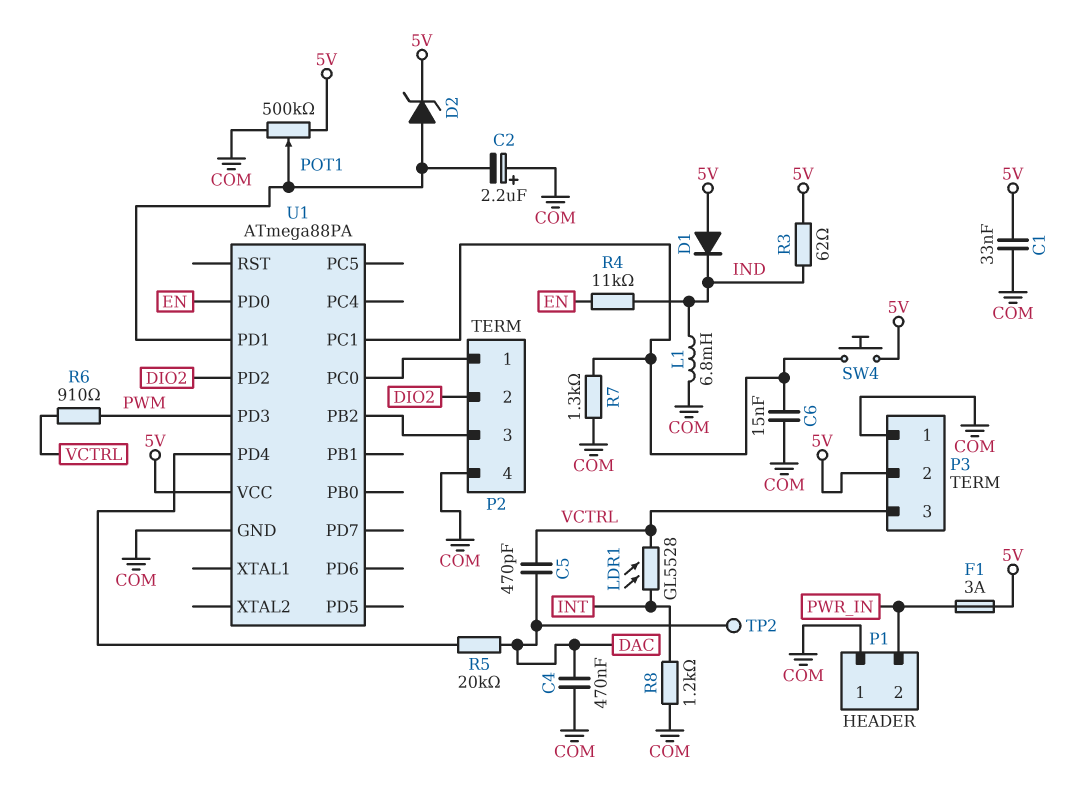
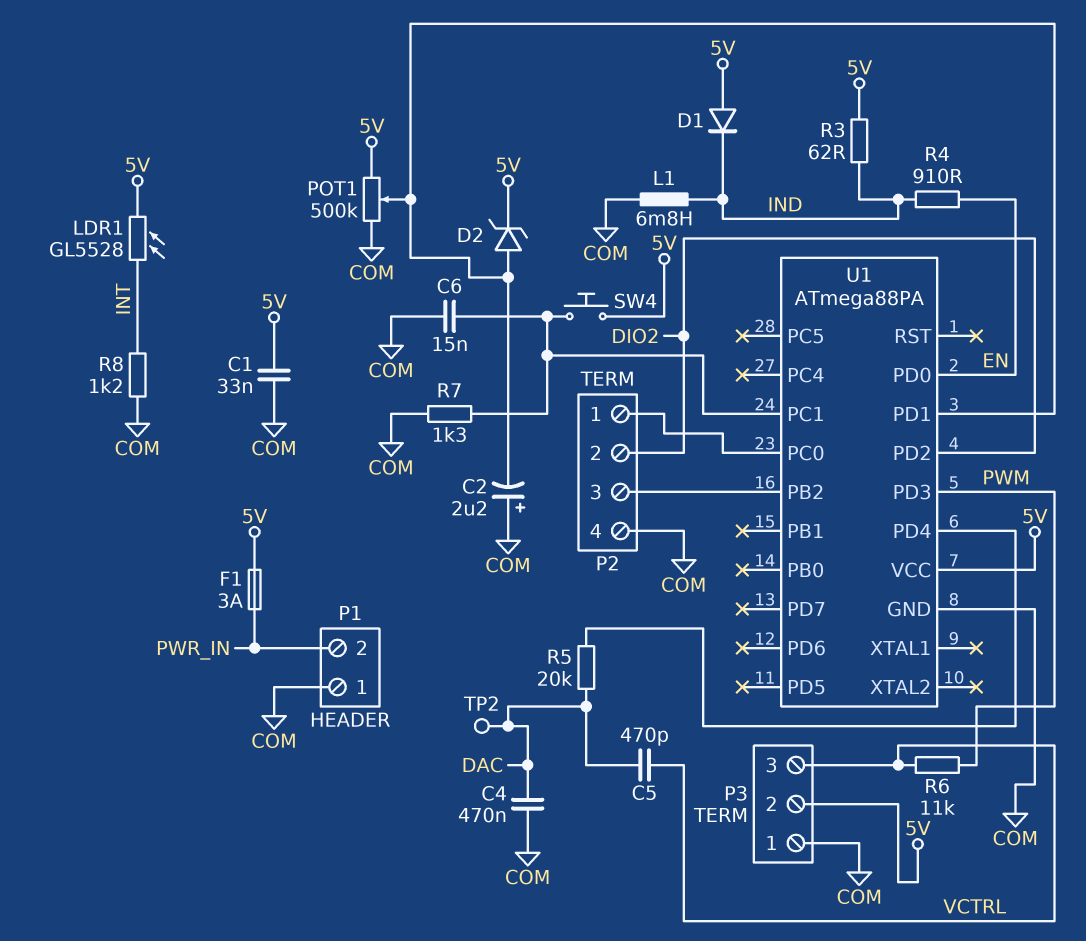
LDR1: GL5528 (INT, VCTRL) -> GL5528 (5V, INT)
R4: 11k (EN, IND) -> 910 (EN, IND)
R6: 910 (PWM, VCTRL) -> 11k (PWM, VCTRL)

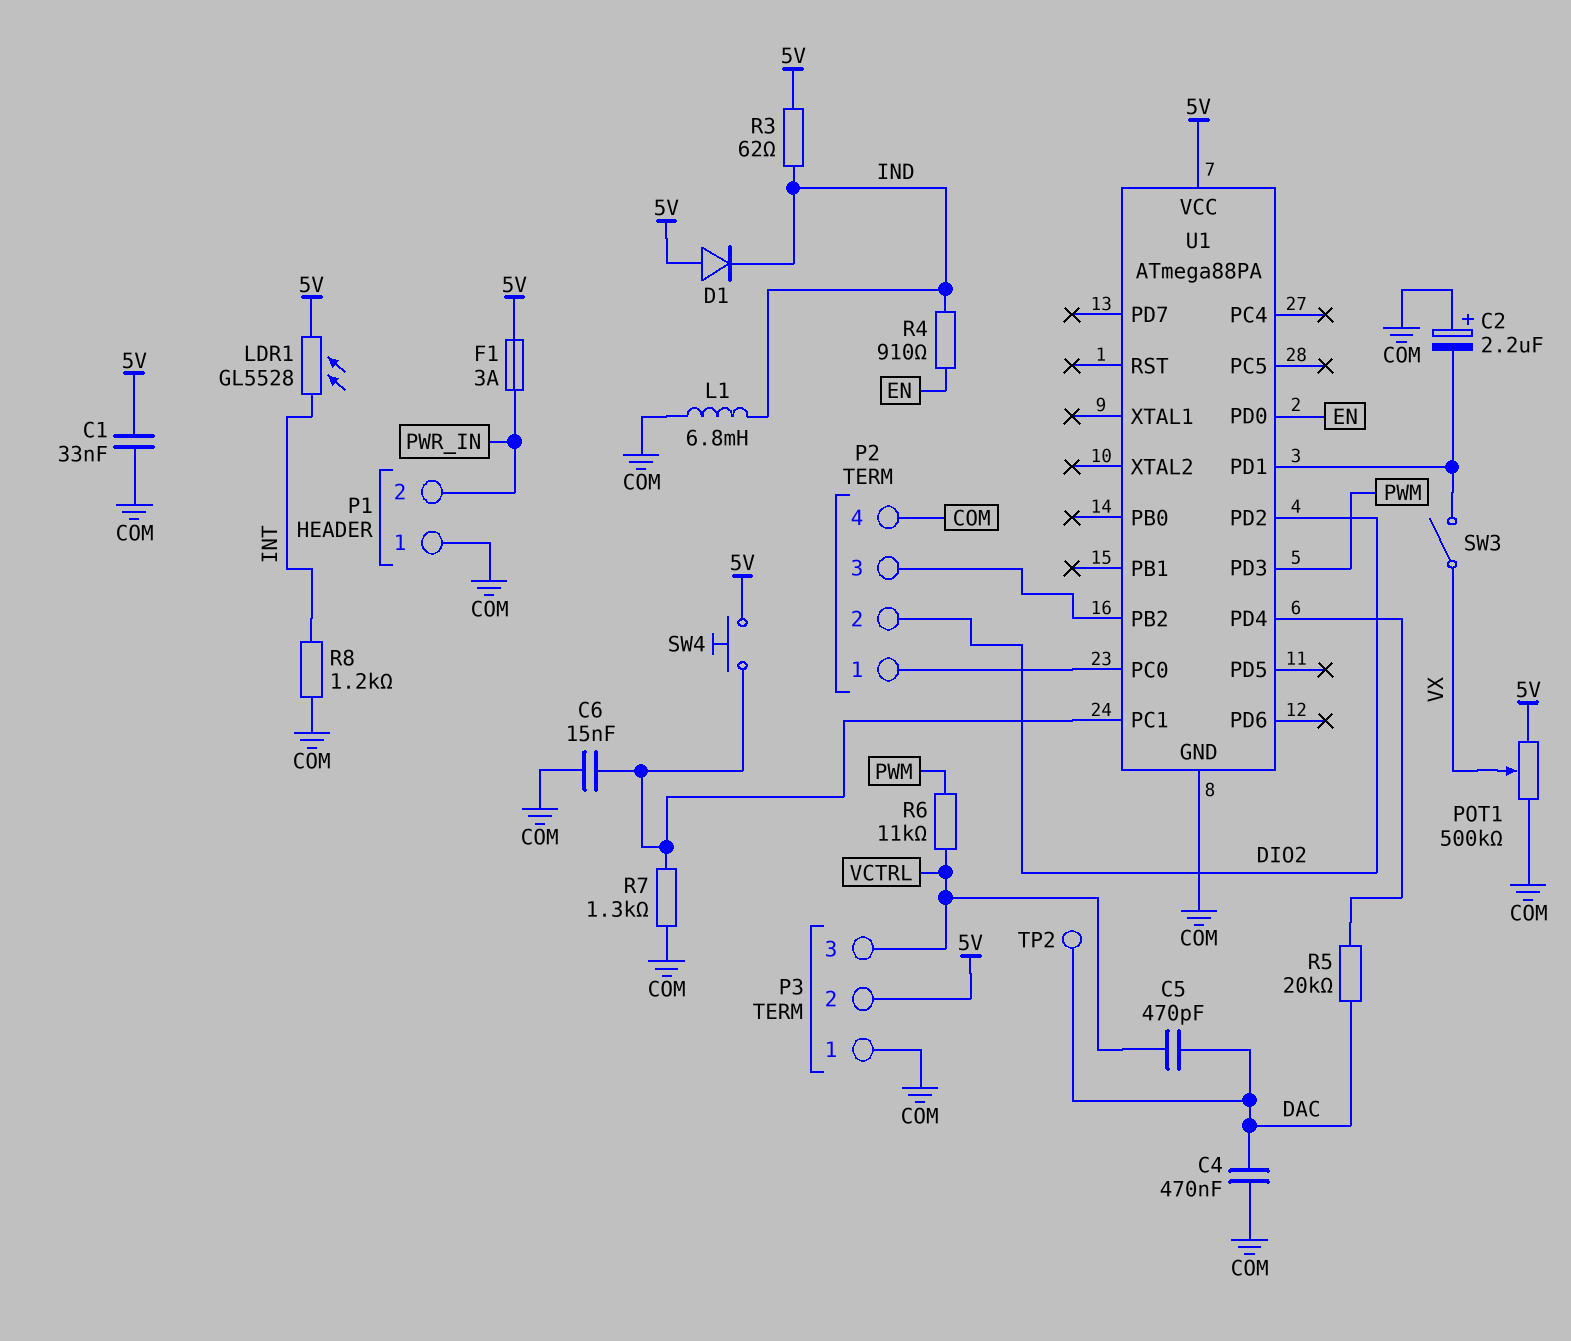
D2: zener (A U1/PD1, K 5V) -> none
POT1: 500k (5V, COM, wiper U1/PD1) -> 500k (5V, COM, wiper VX)
SW3: none -> switch (U1/PD1, VX)

